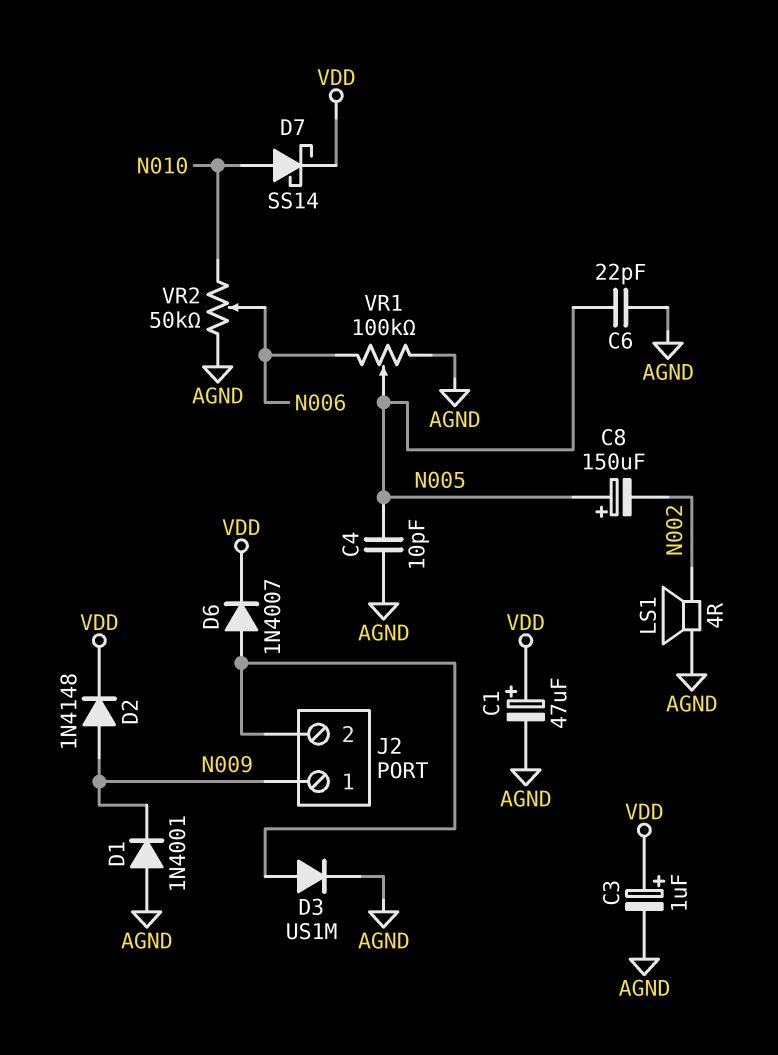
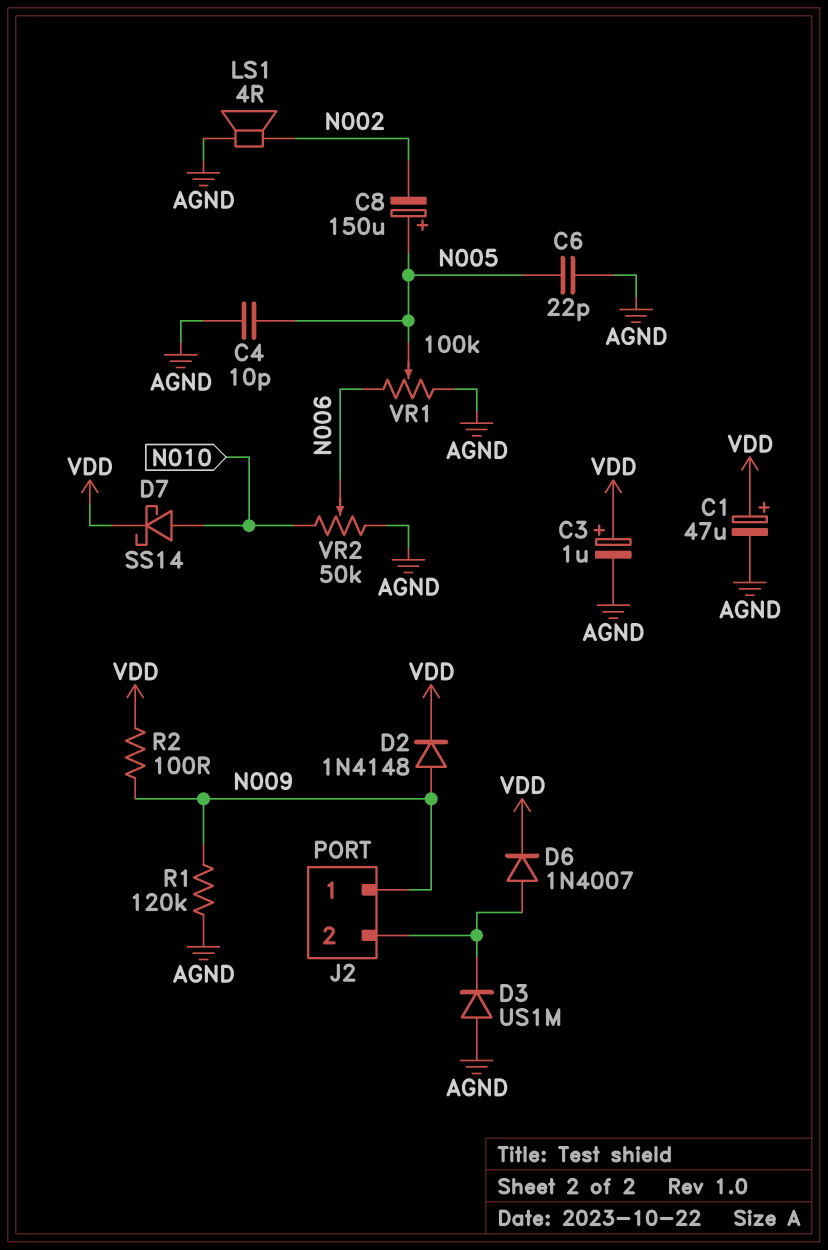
D1: diode 1N4001 (A AGND, K N009) -> none
D3: diode US1M (A J2/2, K AGND) -> diode US1M (A AGND, K J2/2)
R1: none -> 120k (AGND, N009)
R2: none -> 100 (N009, VDD)

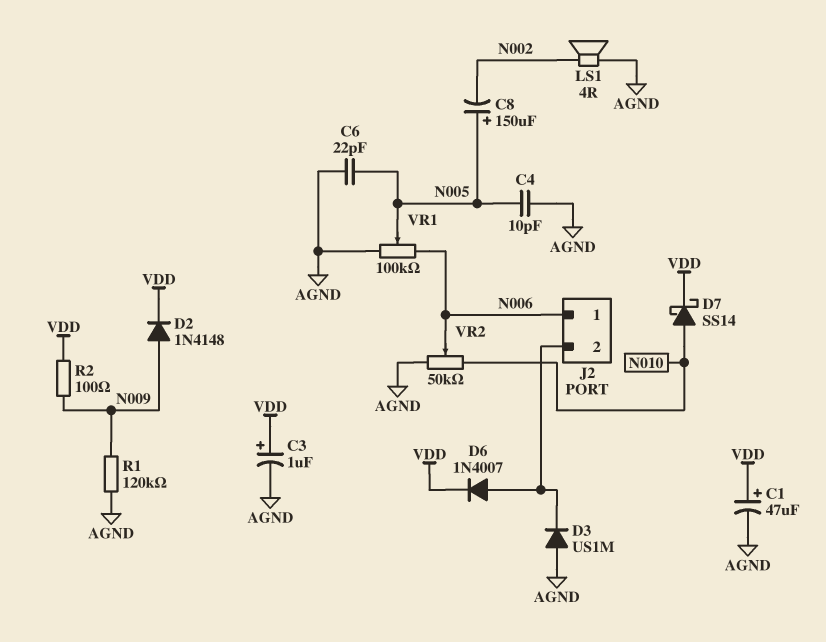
J2 pin 1: N009 -> N006

